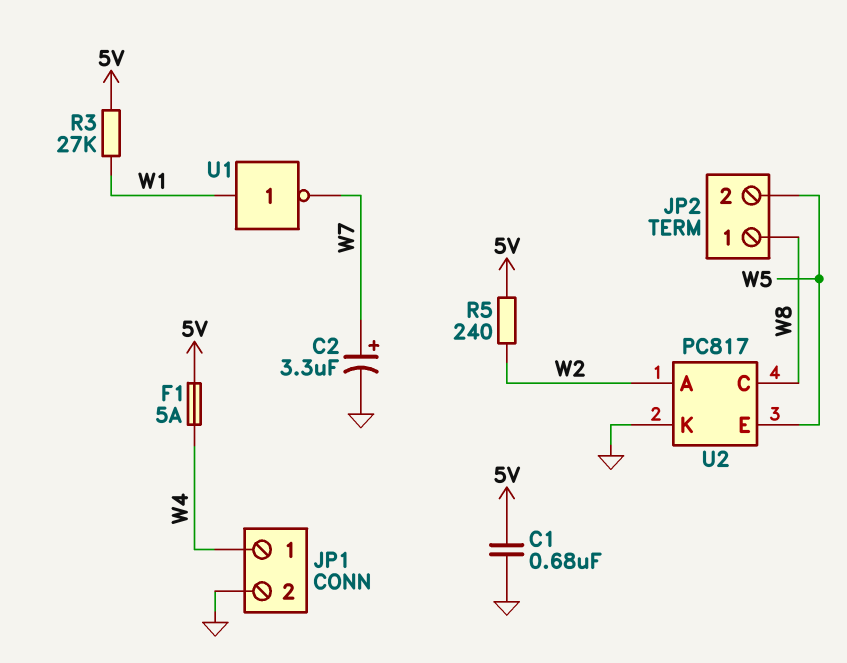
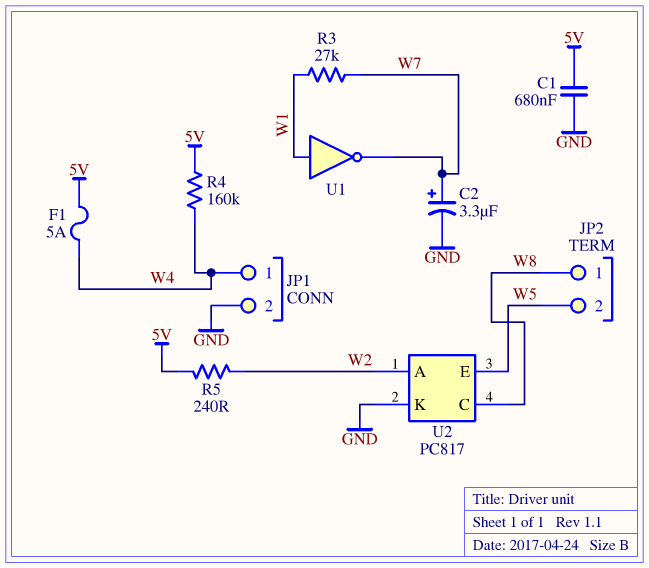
R3: 27k (5V, W1) -> 27k (W1, W7)
R4: none -> 160k (5V, W4)

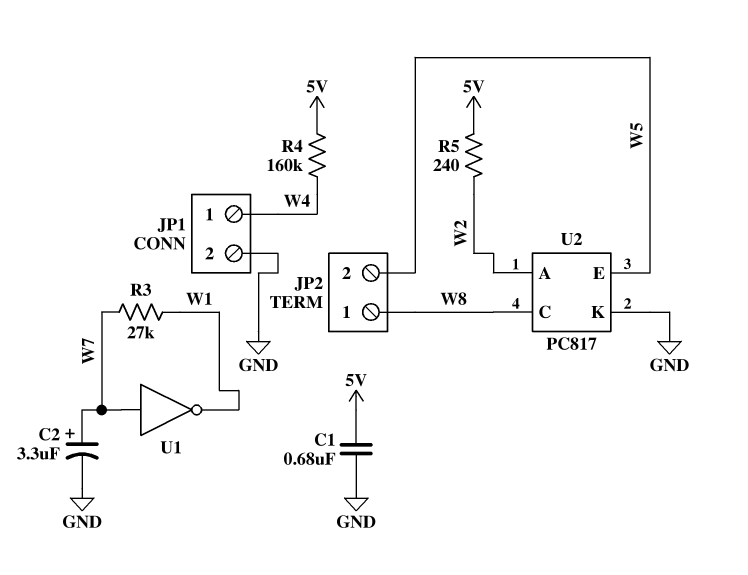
F1: 5A (5V, W4) -> none
U1: NOT (in W1, out W7) -> NOT (in W7, out W1)

